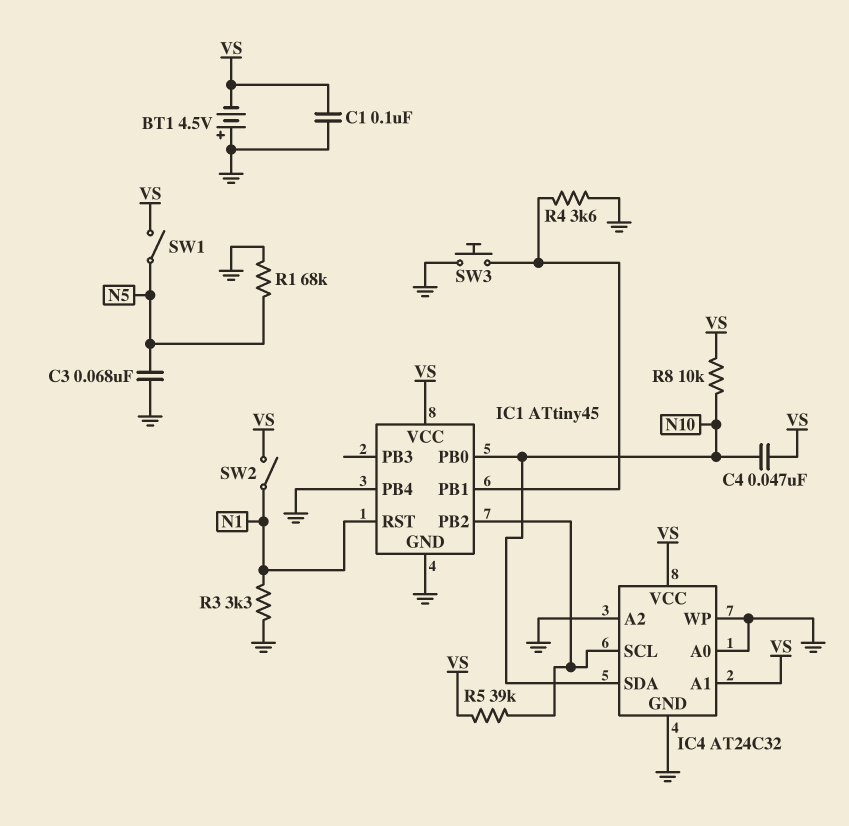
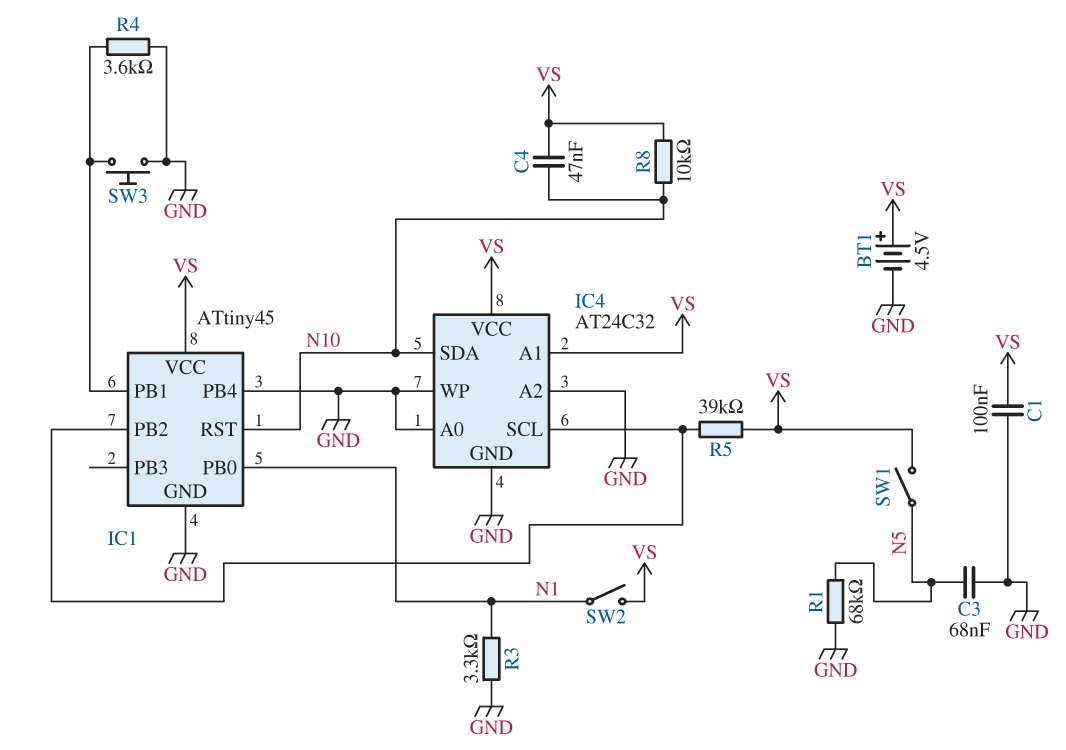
BT1: 4.5V (plus GND, minus VS) -> 4.5V (plus VS, minus GND)
IC1 pin PB0: N10 -> N1
IC1 pin RST: N1 -> N10

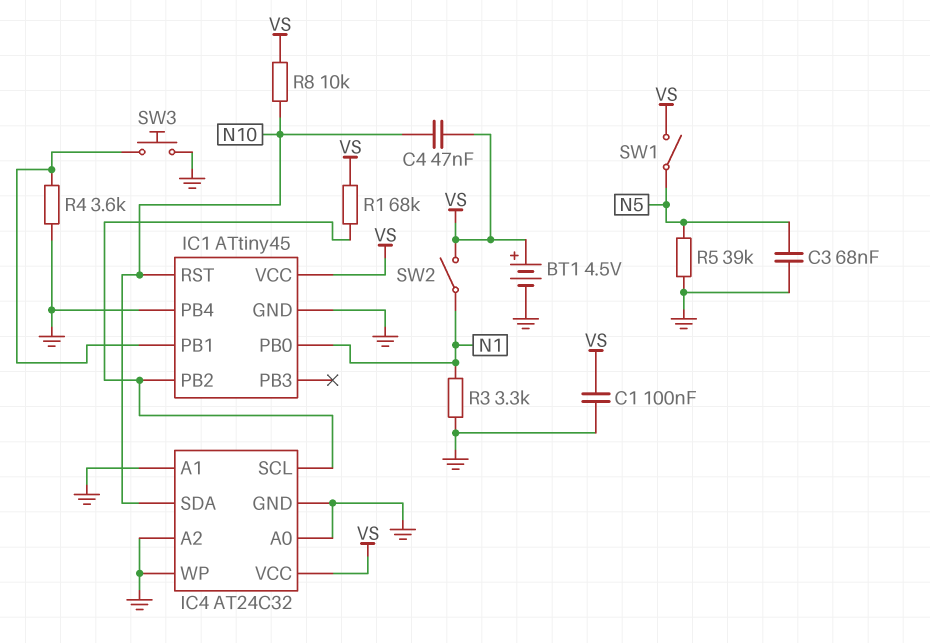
IC4 pin A1: VS -> GND
R1: 68k (GND, N5) -> 68k (IC1/PB2, VS)
R5: 39k (IC1/PB2, VS) -> 39k (GND, N5)

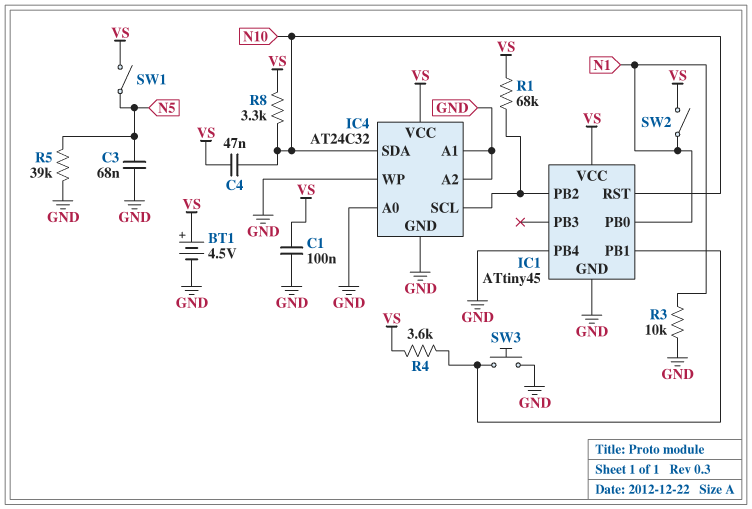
R3: 3.3k (GND, N1) -> 10k (GND, N1)
R4: 3.6k (GND, IC1/PB1) -> 3.6k (IC1/PB1, VS)
R8: 10k (N10, VS) -> 3.3k (N10, VS)

